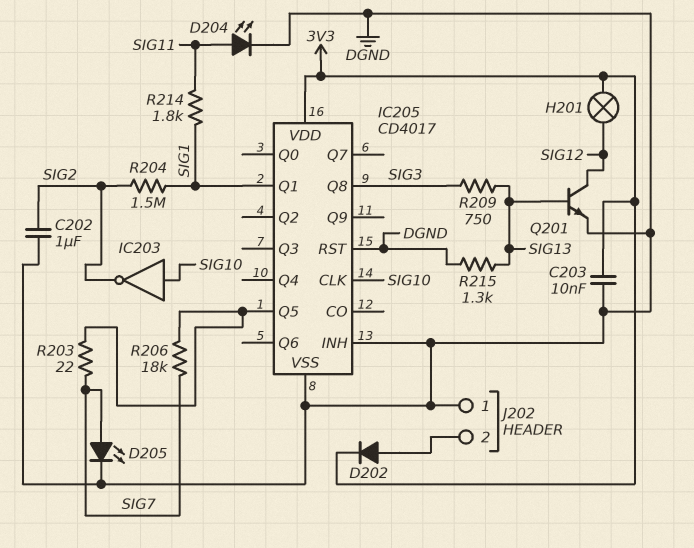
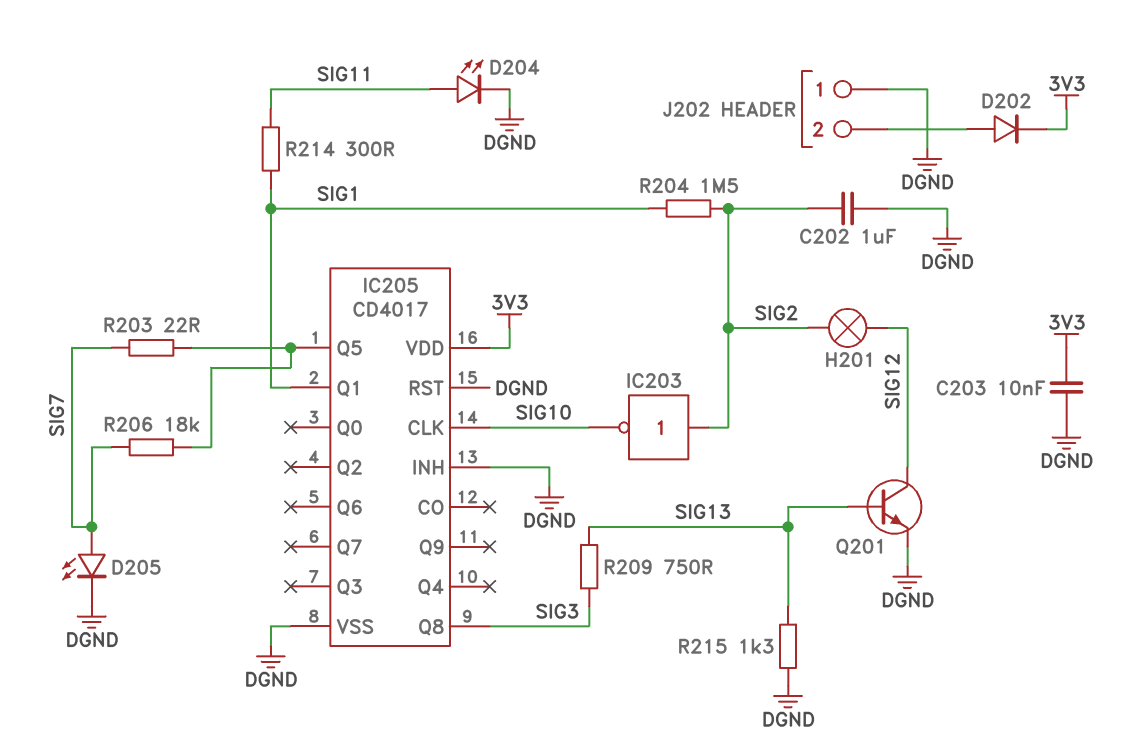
H201: lamp (3V3, SIG12) -> lamp (SIG2, SIG12)
IC203: NOT (in SIG10, out SIG2) -> NOT (in SIG2, out SIG10)
R214: 1.8k (SIG1, SIG11) -> 300 (SIG1, SIG11)

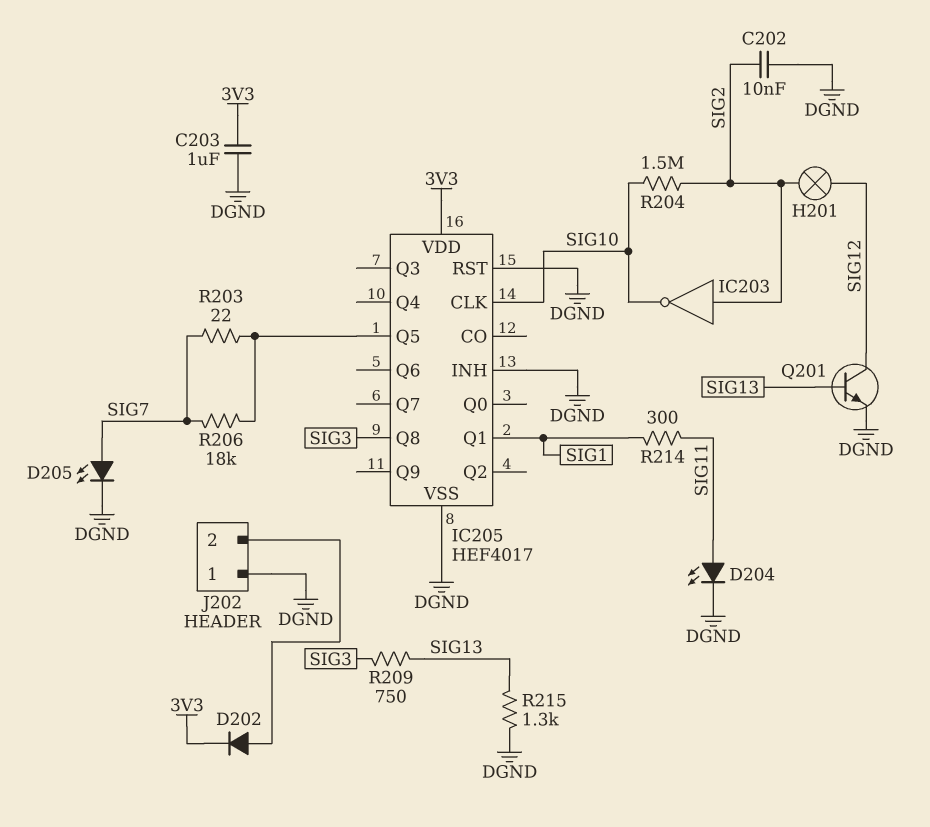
C202: 1uF (DGND, SIG2) -> 10nF (DGND, SIG2)
C203: 10nF (3V3, DGND) -> 1uF (3V3, DGND)
IC205: CD4017 -> HEF4017
R204: 1.5M (SIG1, SIG2) -> 1.5M (SIG2, SIG10)

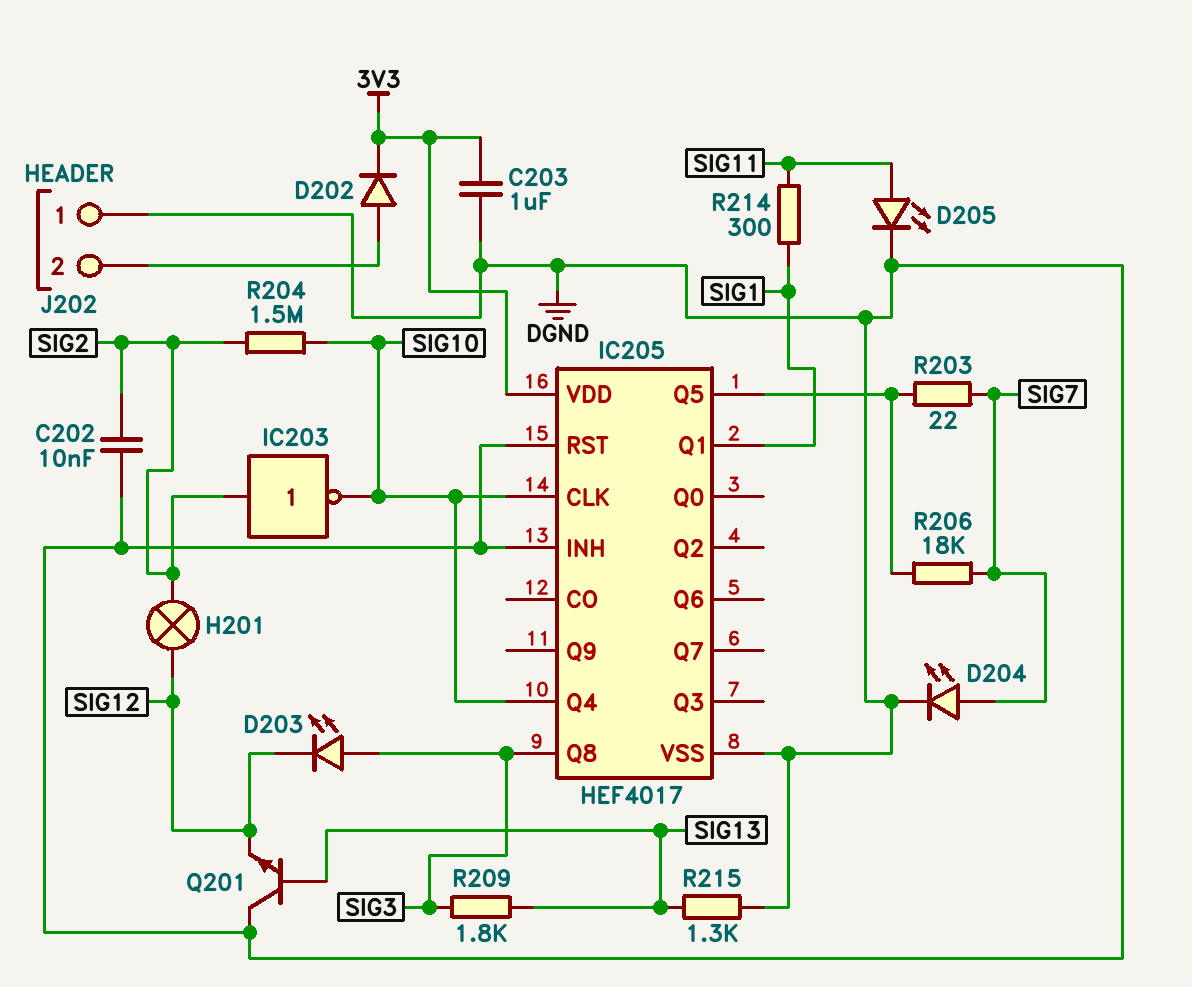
D203: none -> LED (A SIG3, K SIG12)
D204: LED (A SIG11, K DGND) -> LED (A SIG7, K DGND)
D205: LED (A SIG7, K DGND) -> LED (A SIG11, K DGND)
IC205 pin Q4: none -> SIG10
Q201: NPN (B SIG13, C SIG12, E DGND) -> NPN (B SIG13, C DGND, E SIG12)
R209: 750 (SIG3, SIG13) -> 1.8k (SIG3, SIG13)

